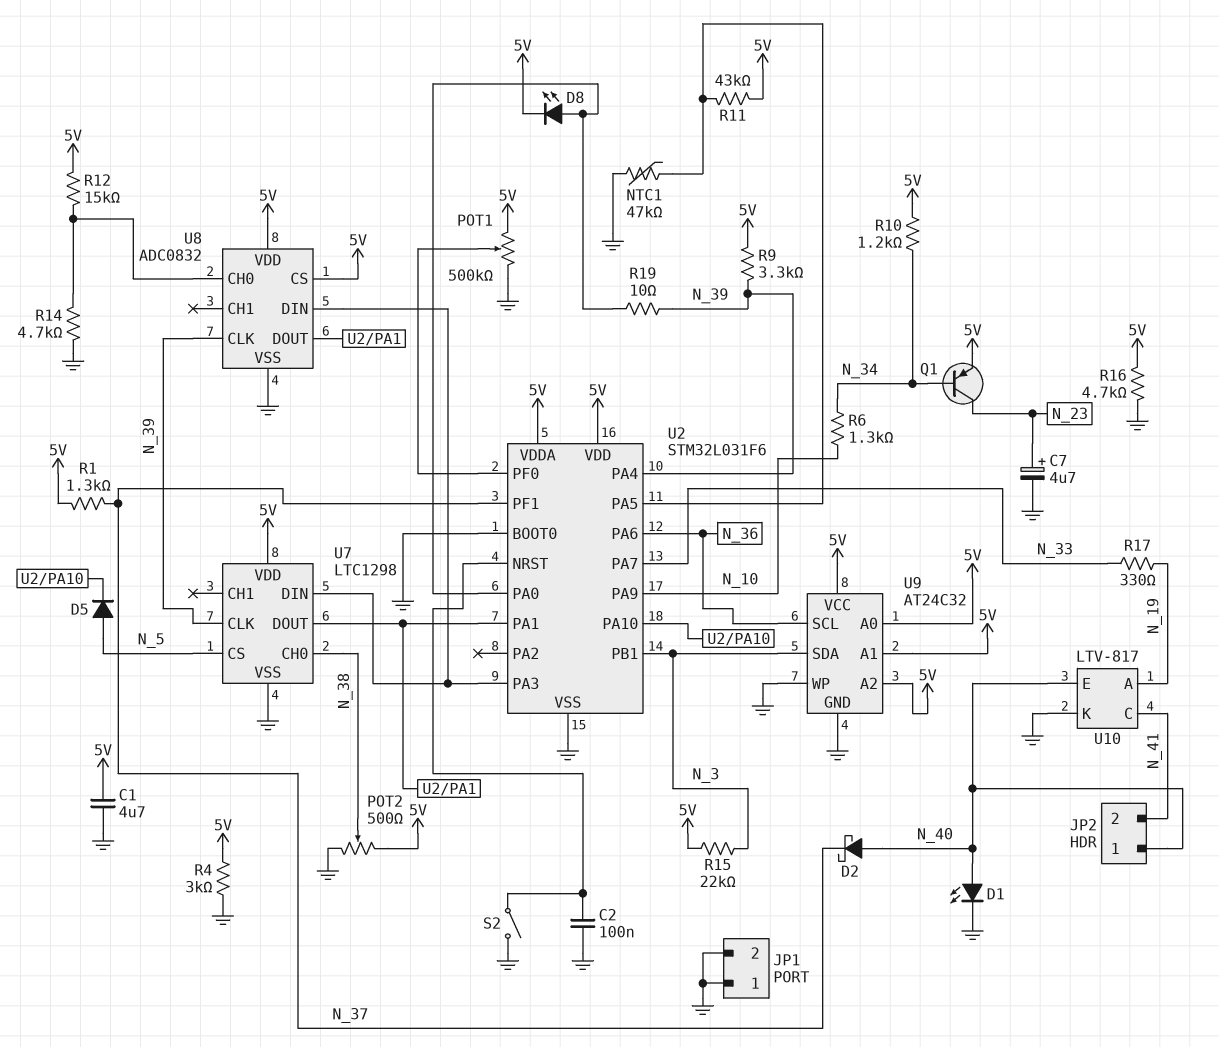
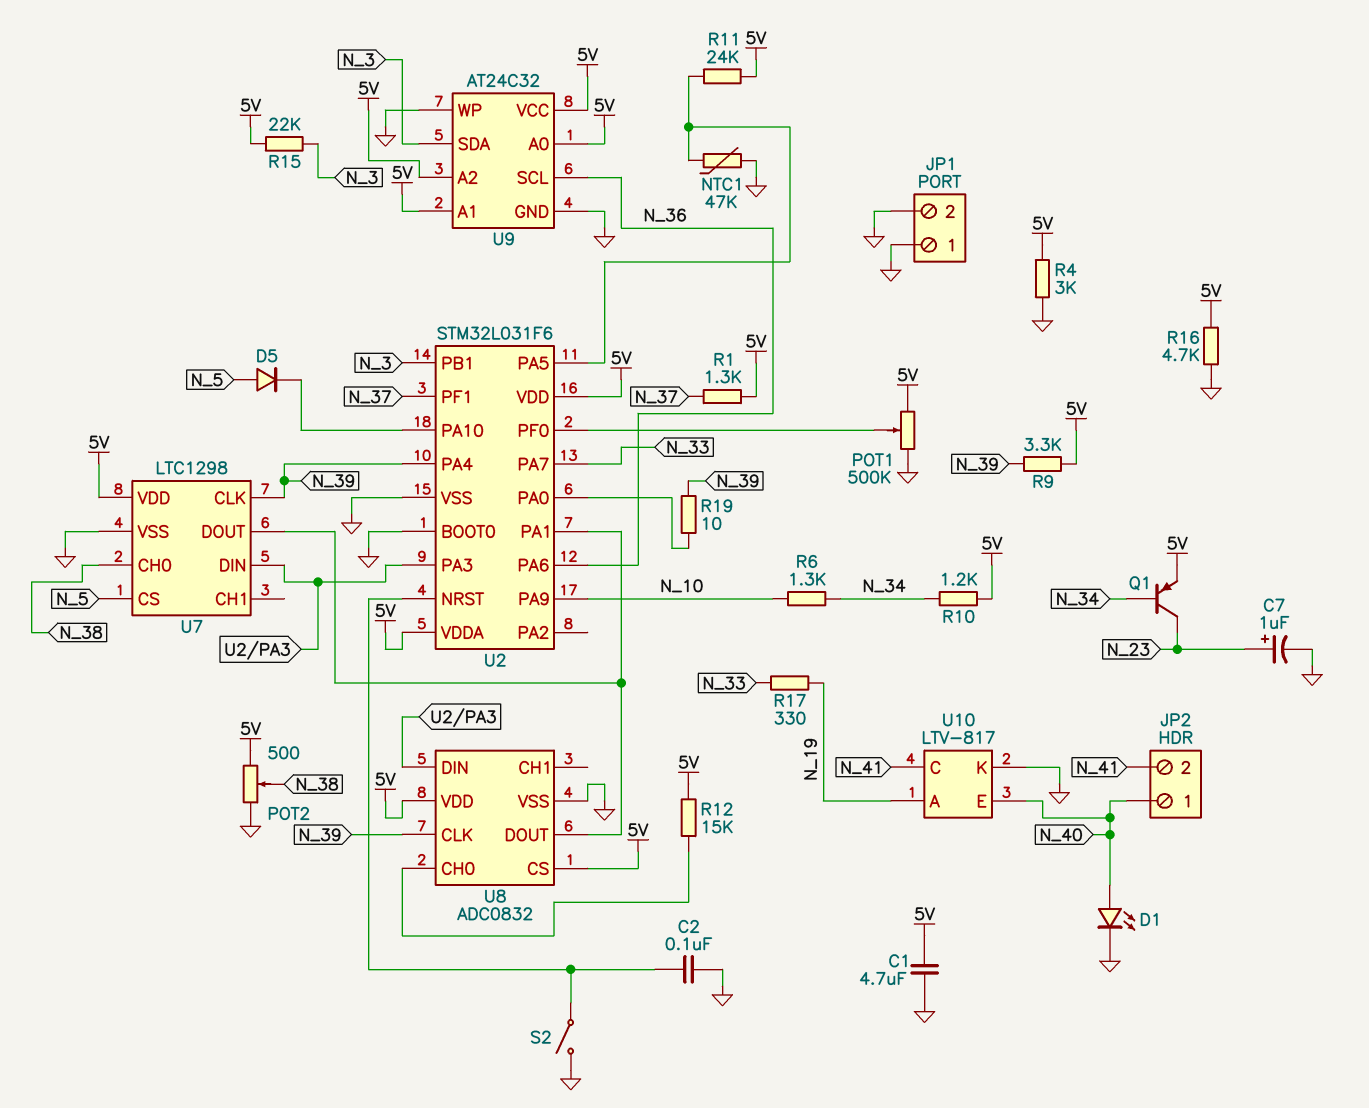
C7: 4.7uF (plus N_23, minus GND) -> 1uF (plus N_23, minus GND)
D2: schottky (A N_40, K N_37) -> none
D8: LED (A U2/PA0, K 5V) -> none
R11: 43k (5V, U2/PA5) -> 24k (5V, U2/PA5)
R14: 4.7k (GND, U8/CH0) -> none

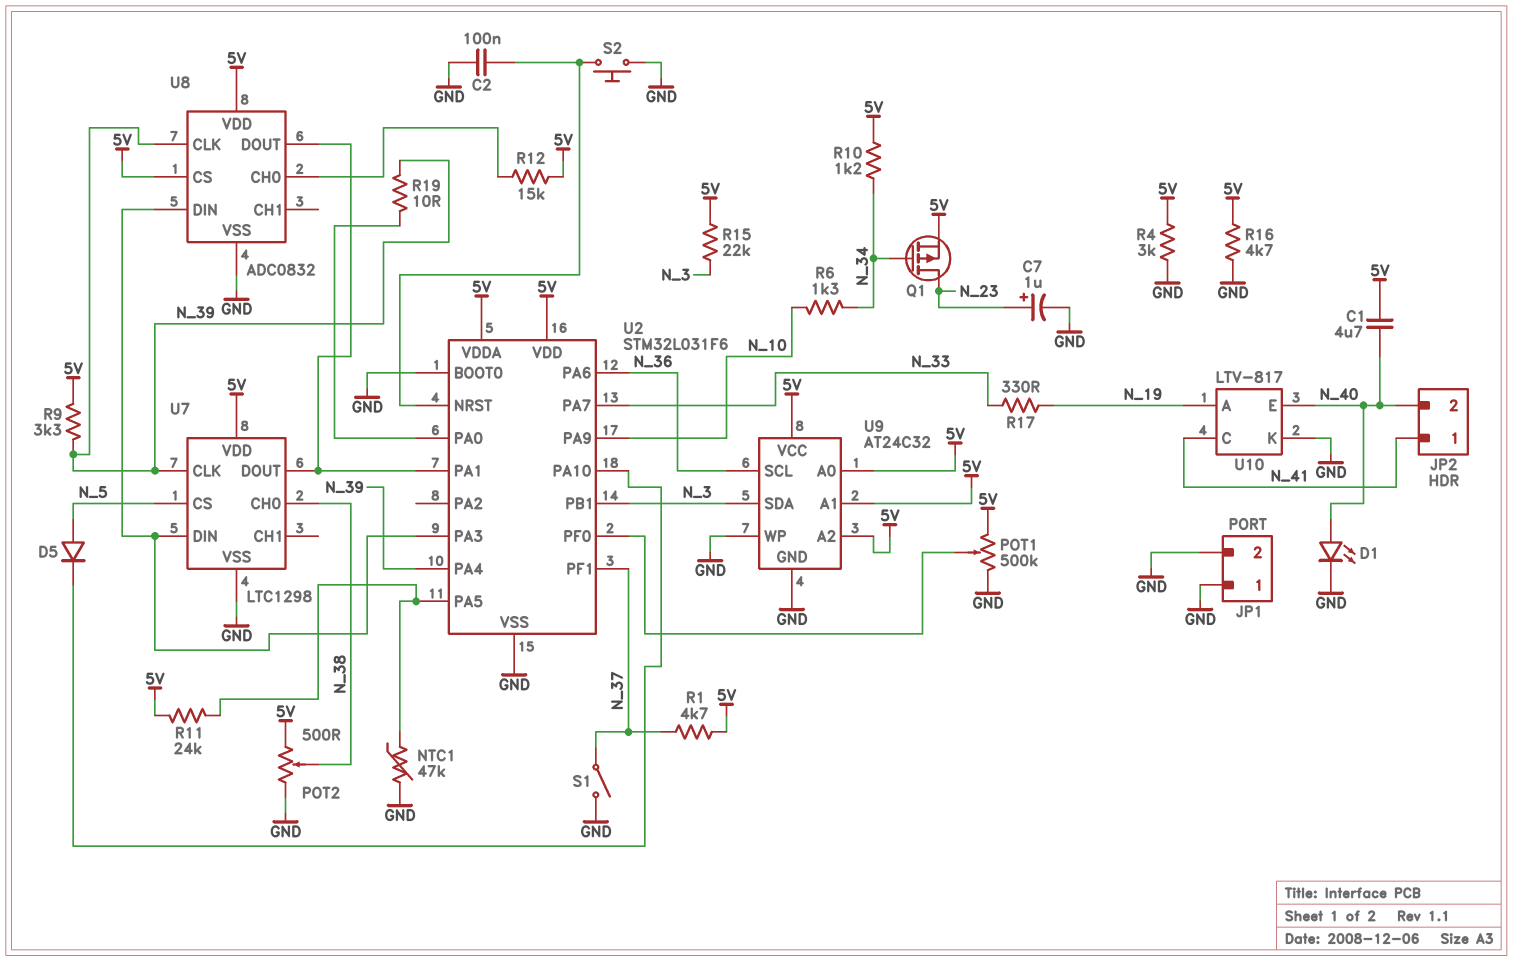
C1: 4.7uF (5V, GND) -> 4.7uF (5V, N_40)
JP2 pin 1: N_40 -> N_41
JP2 pin 2: N_41 -> N_40
Q1: PNP (B N_34, C N_23, E 5V) -> PMOS (G N_34, D N_23, S 5V)
R1: 1.3k (5V, N_37) -> 4.7k (5V, N_37)
S1: none -> switch (GND, N_37)
S2: switch (GND, U2/NRST) -> button (GND, U2/NRST)

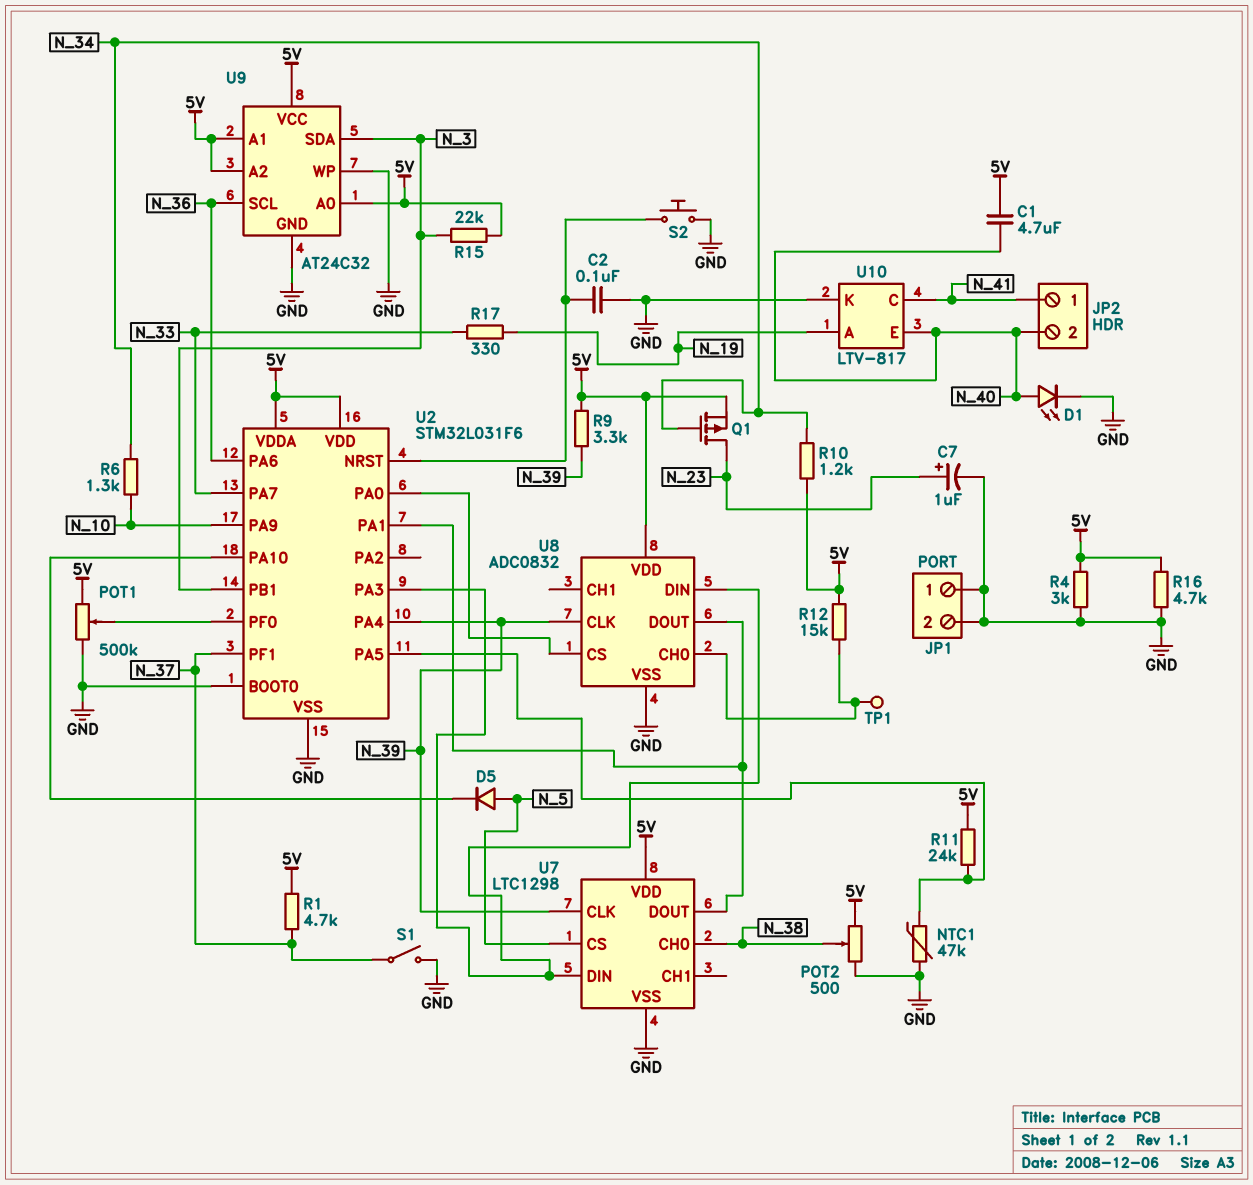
R19: 10 (N_39, U2/PA0) -> none
TP1: none -> test point (U8/CH0)
U8 pin CS: 5V -> U2/PA0

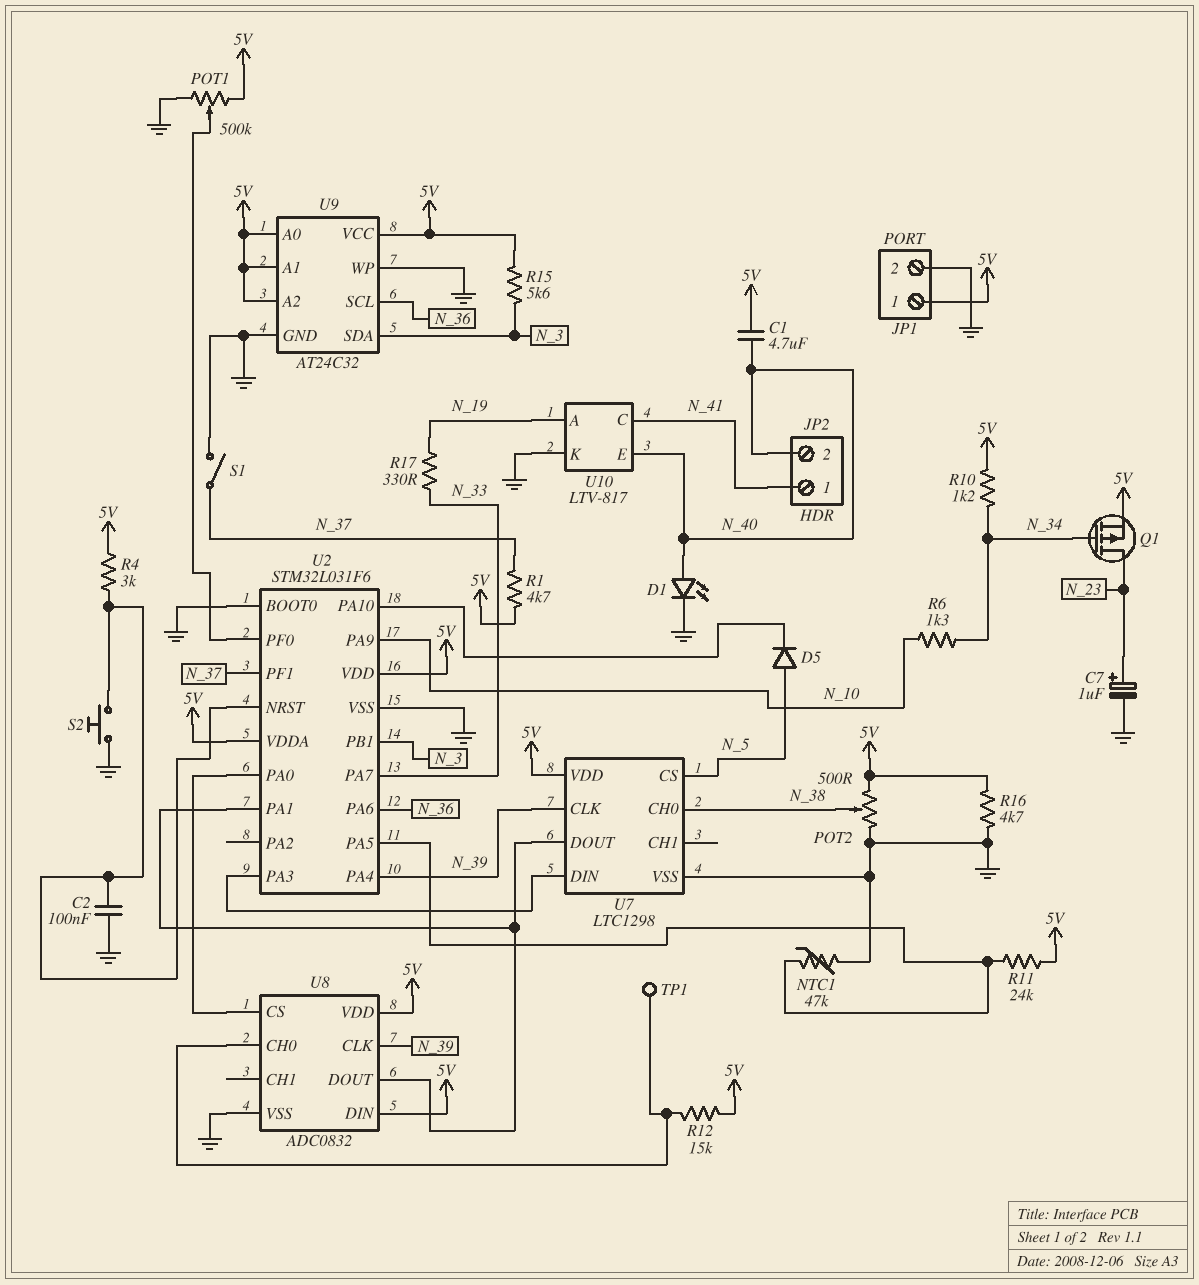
JP1 pin 1: GND -> 5V
R4: 3k (5V, GND) -> 3k (5V, U2/NRST)
R9: 3.3k (5V, N_39) -> none
R15: 22k (5V, N_3) -> 5.6k (5V, N_3)
U8 pin DIN: U2/PA3 -> 5V

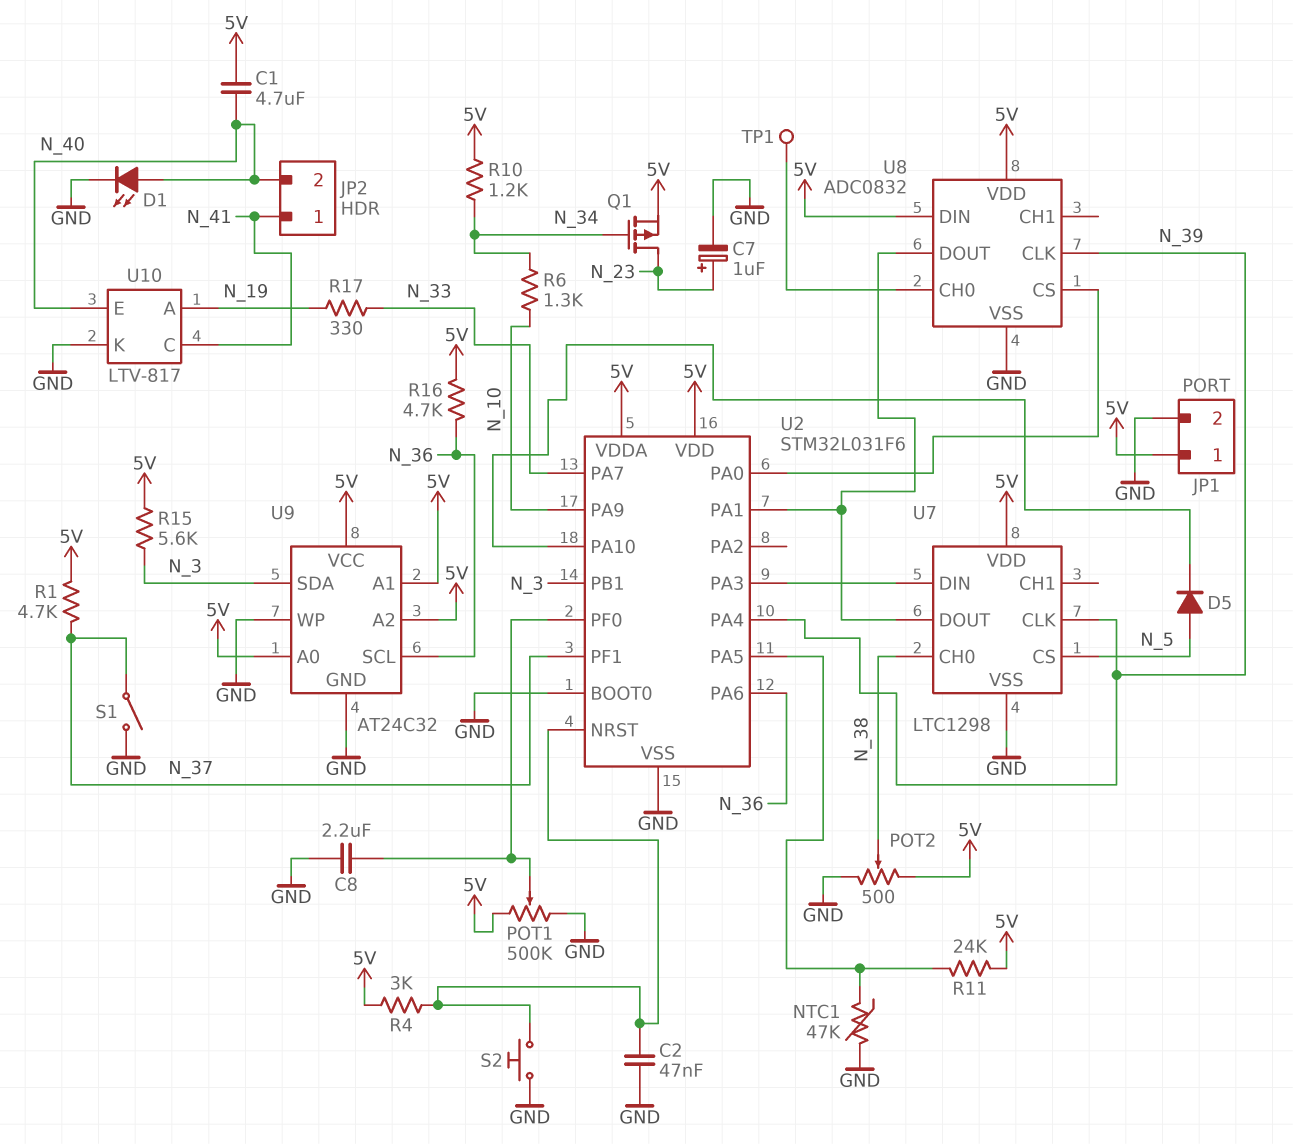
C2: 100nF (GND, U2/NRST) -> 47nF (GND, U2/NRST)
C8: none -> 2.2uF (GND, U2/PF0)
R12: 15k (5V, U8/CH0) -> none
R16: 4.7k (5V, GND) -> 4.7k (5V, N_36)

